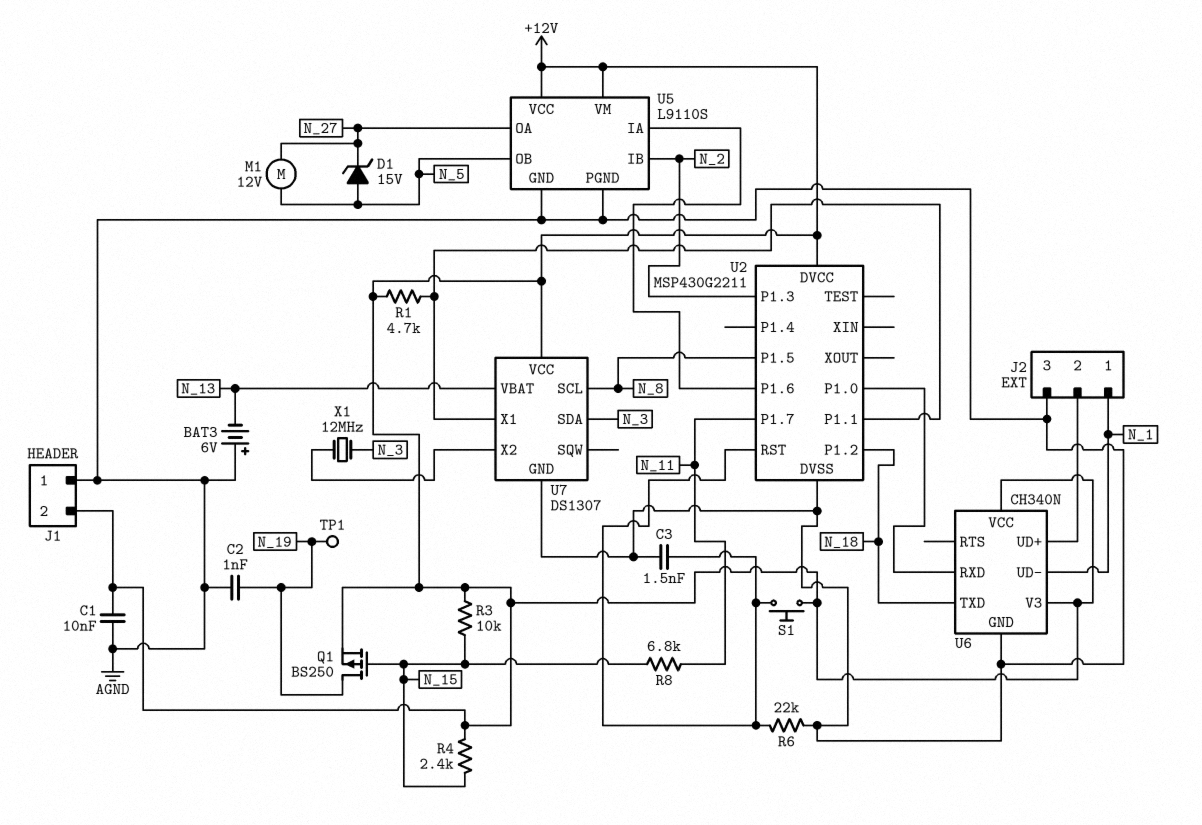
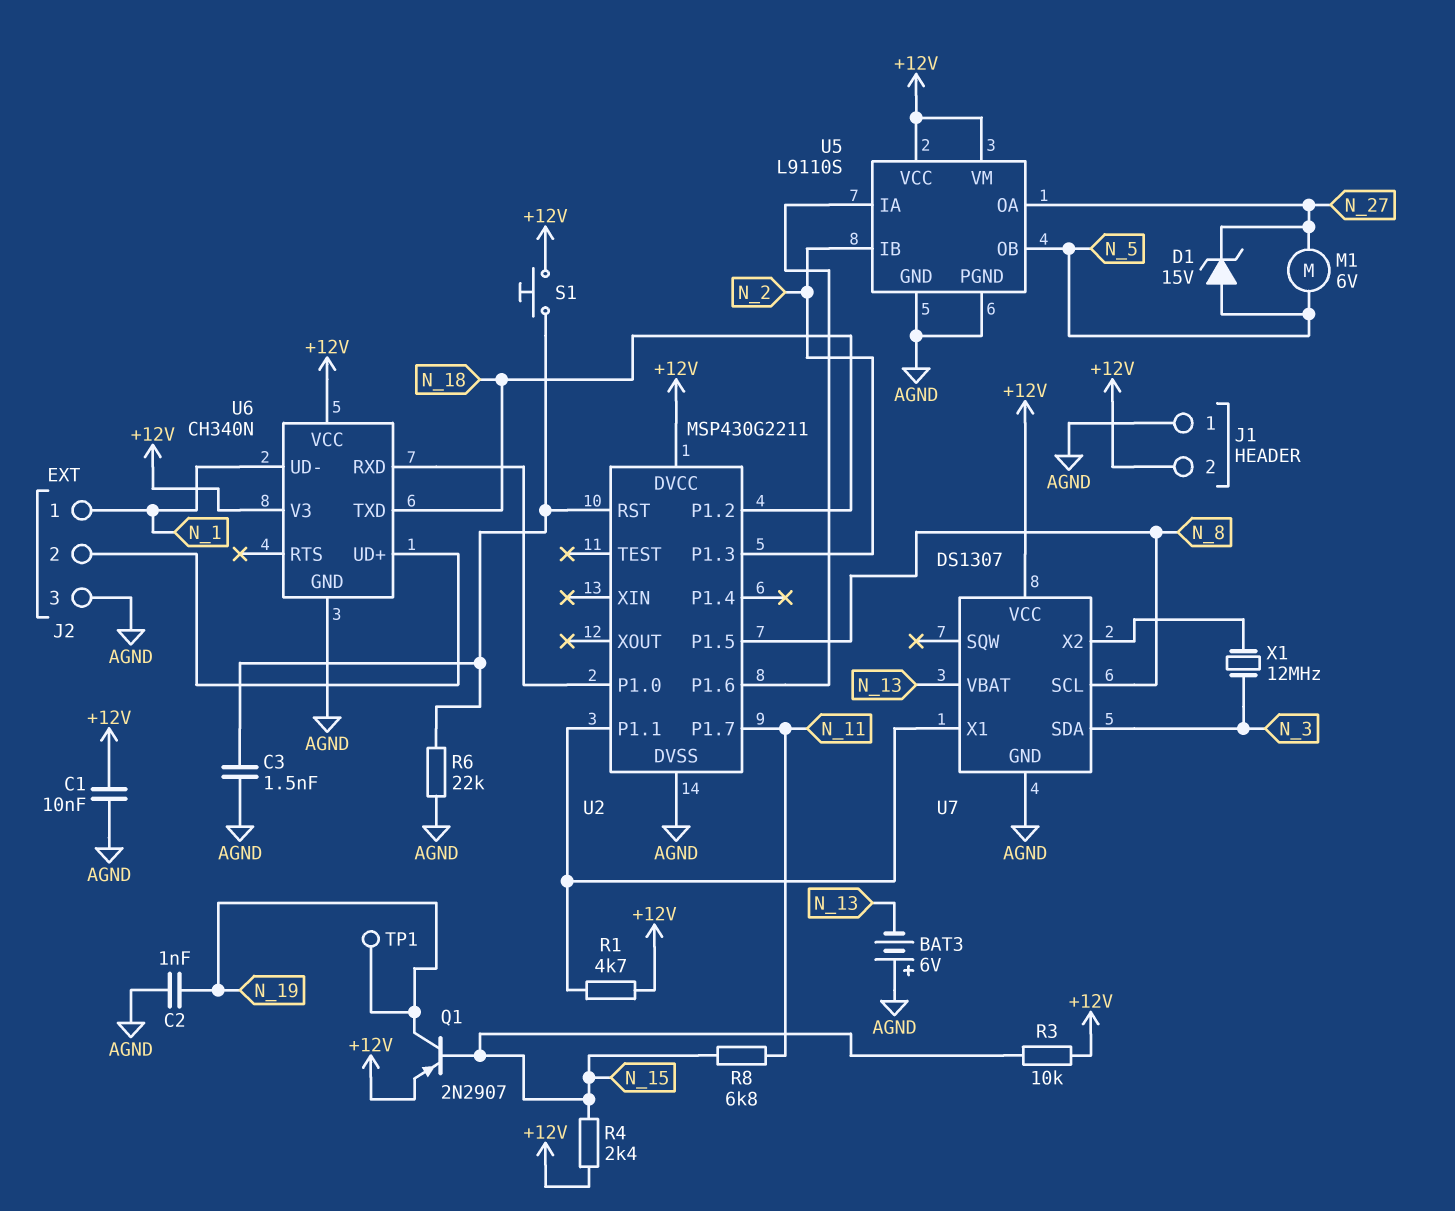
M1: motor 12V (N_5, N_27) -> motor 6V (N_5, N_27)
Q1: PMOS BS250 (G N_15, D N_19, S +12V) -> PNP 2N2907 (B N_15, C N_19, E +12V)

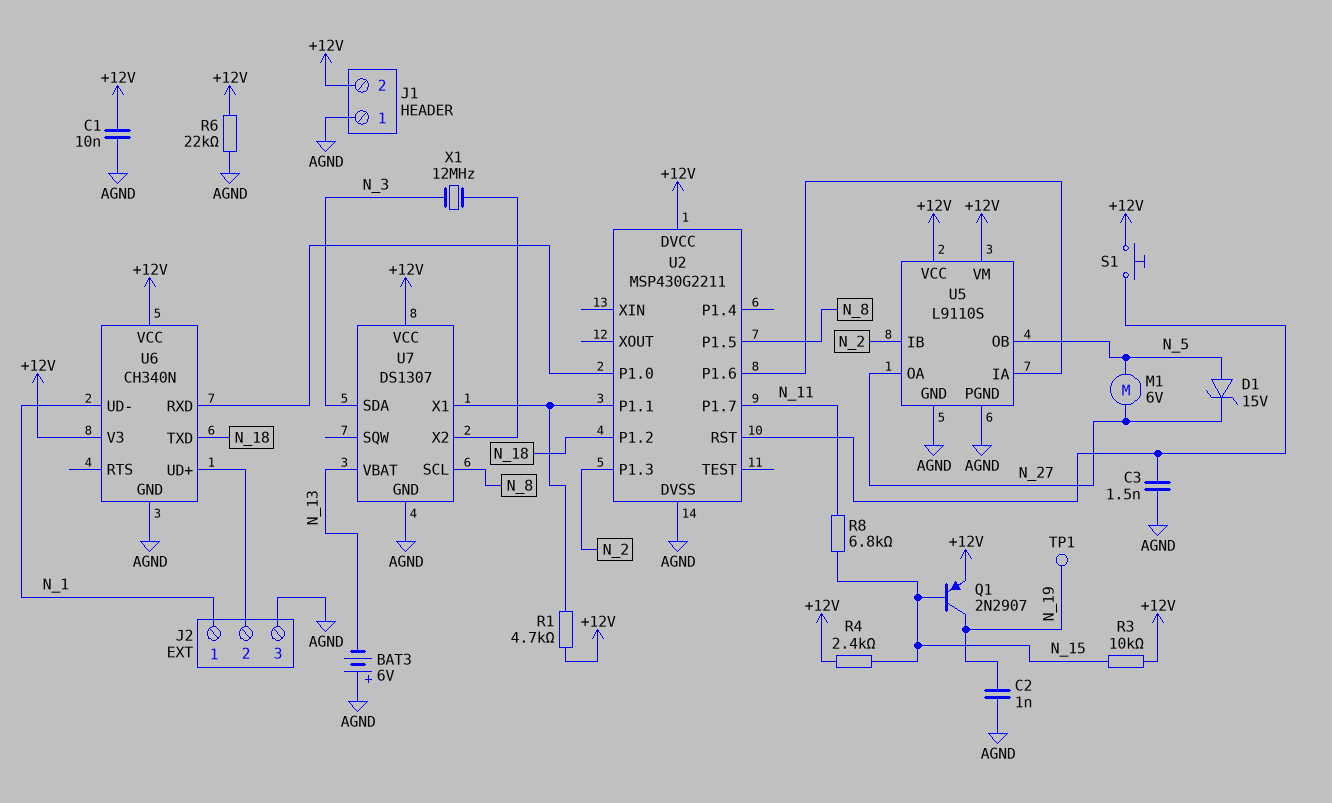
R6: 22k (AGND, U2/RST) -> 22k (+12V, AGND)

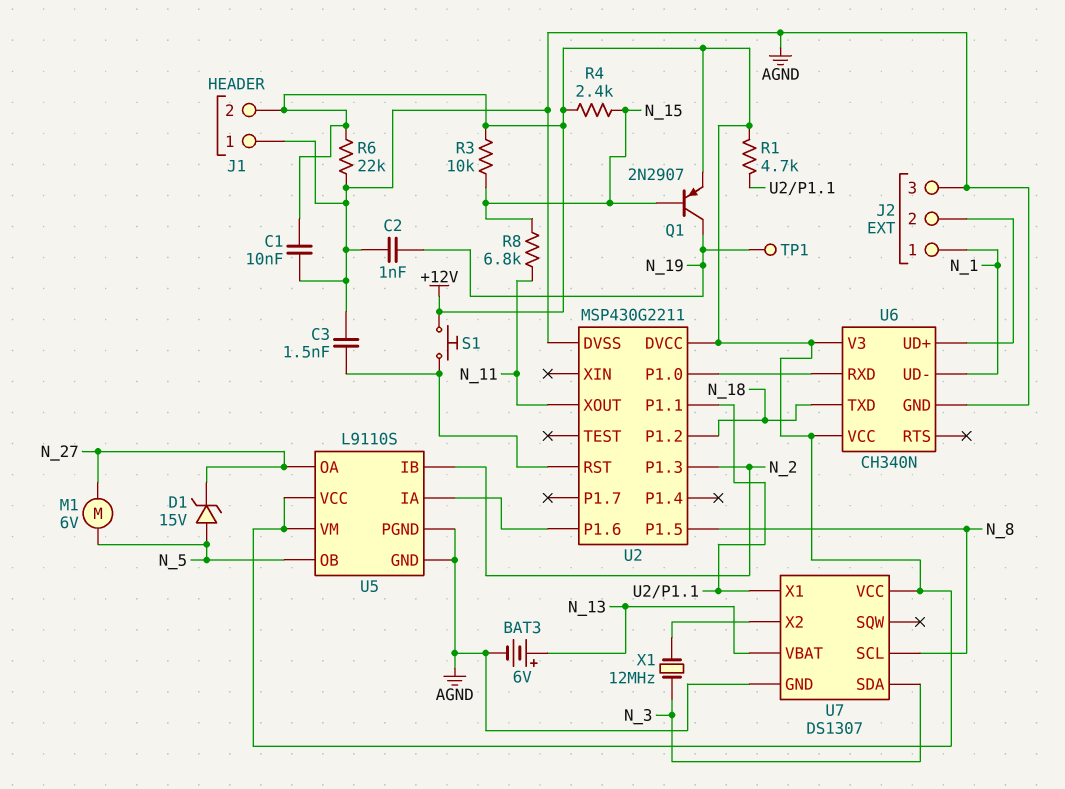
BAT3: 6V (plus AGND, minus N_13) -> 6V (plus N_13, minus AGND)
U2 pin P1.7: N_11 -> none
U2 pin XOUT: none -> N_11

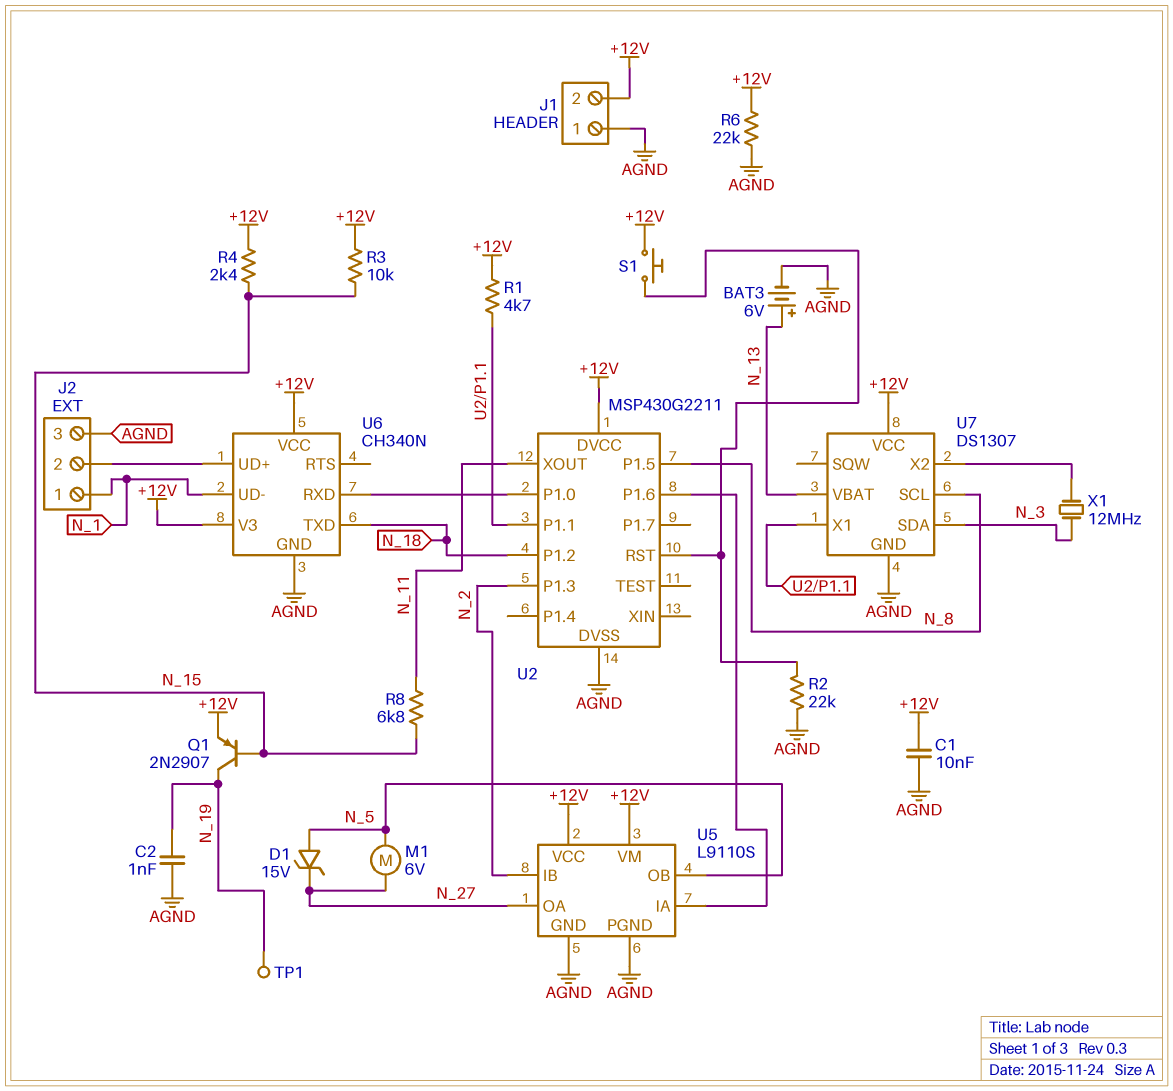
C3: 1.5nF (AGND, U2/RST) -> none
R2: none -> 22k (AGND, U2/RST)

